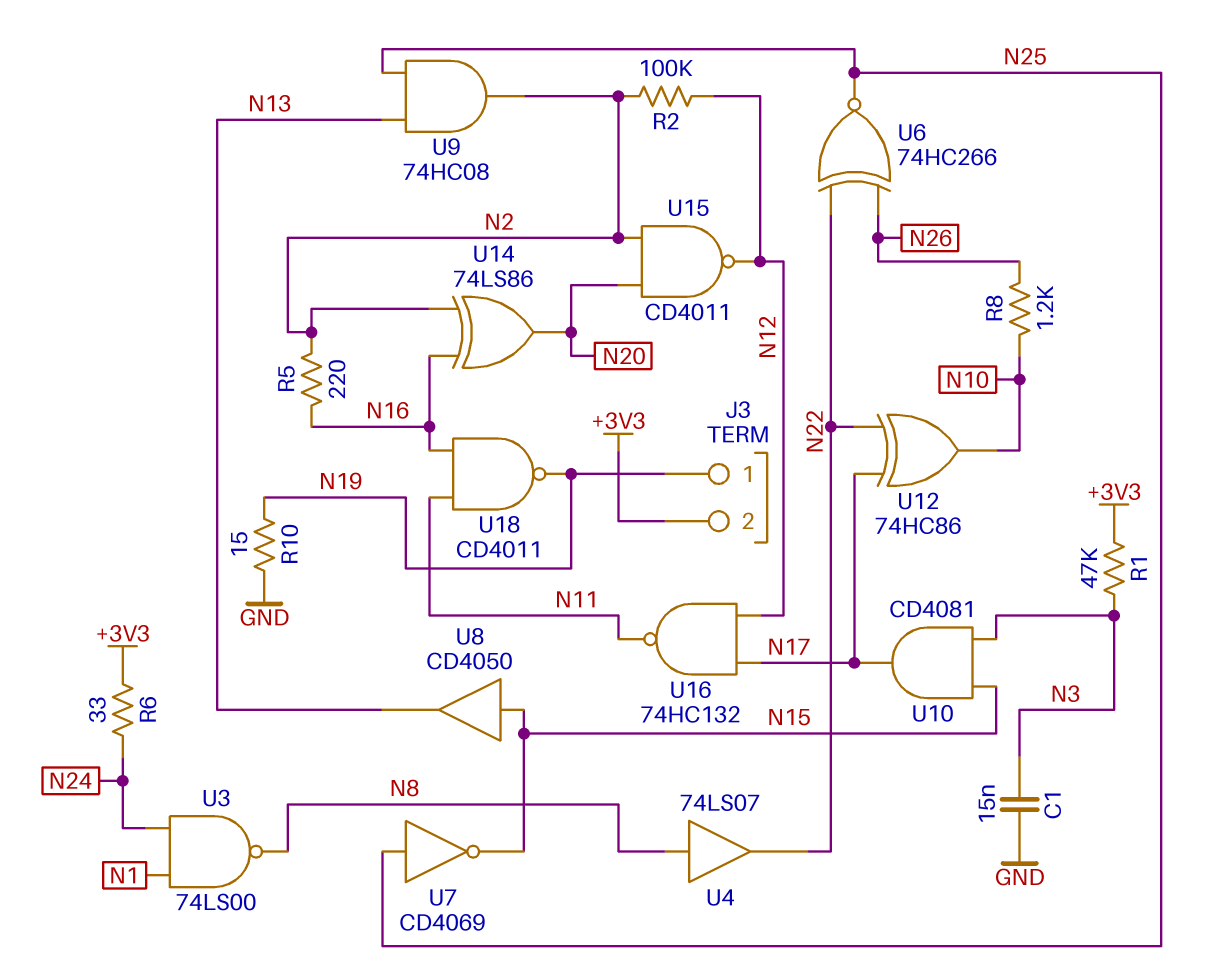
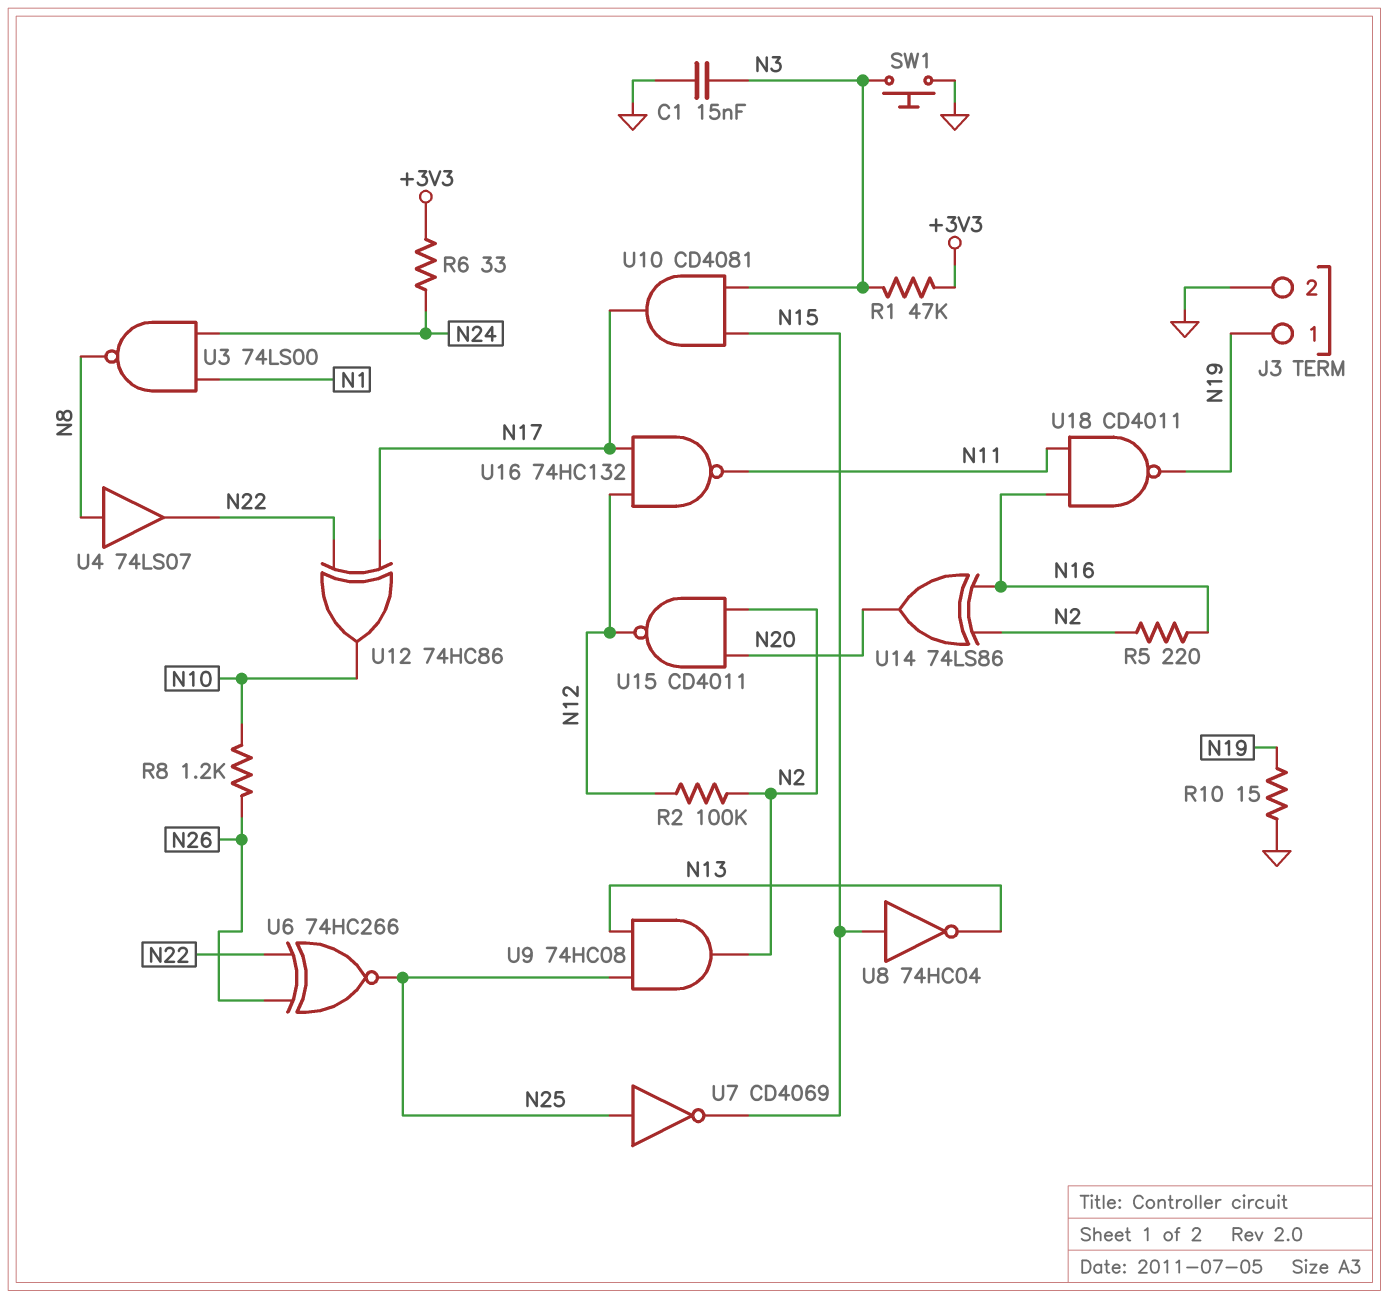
J3 pin 2: +3V3 -> GND
SW1: none -> button (GND, N3)
U8: buffer CD4050 (in N15, out N13) -> NOT 74HC04 (in N15, out N13)

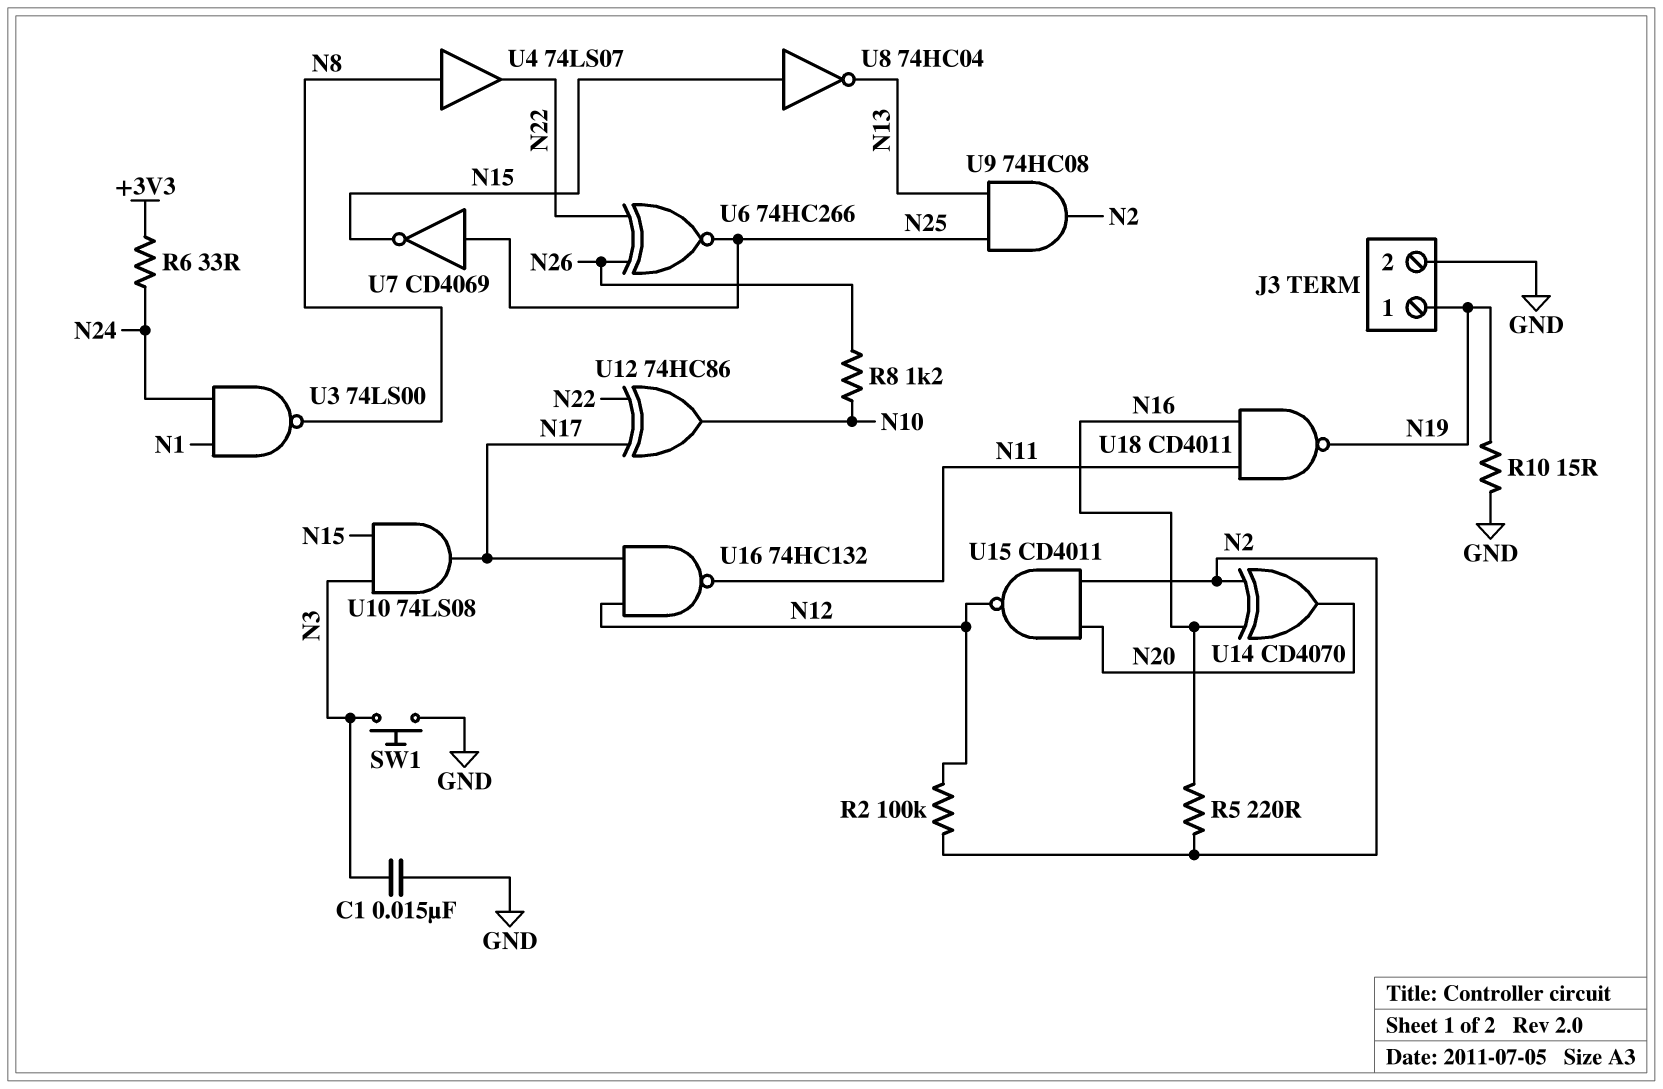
R1: 47k (+3V3, N3) -> none
U10: AND CD4081 (in N3, in N15, out N17) -> AND 74LS08 (in N3, in N15, out N17)
U14: XOR 74LS86 (in N2, in N16, out N20) -> XOR CD4070 (in N2, in N16, out N20)

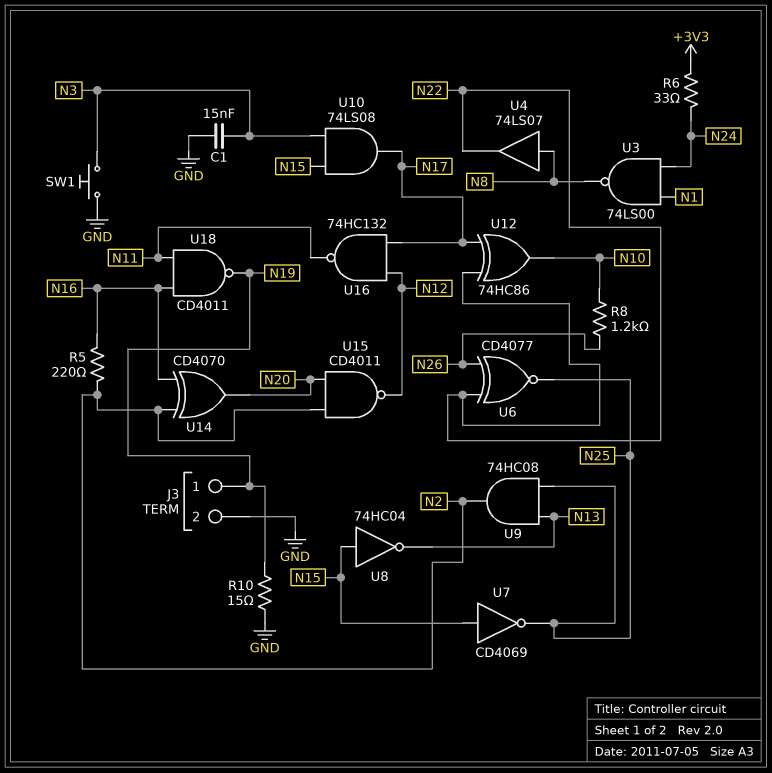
R2: 100k (N2, N12) -> none
U6: XNOR 74HC266 (in N22, in N26, out N25) -> XNOR CD4077 (in N22, in N26, out N25)
U7: NOT CD4069 (in N25, out N15) -> NOT CD4069 (in N15, out N25)

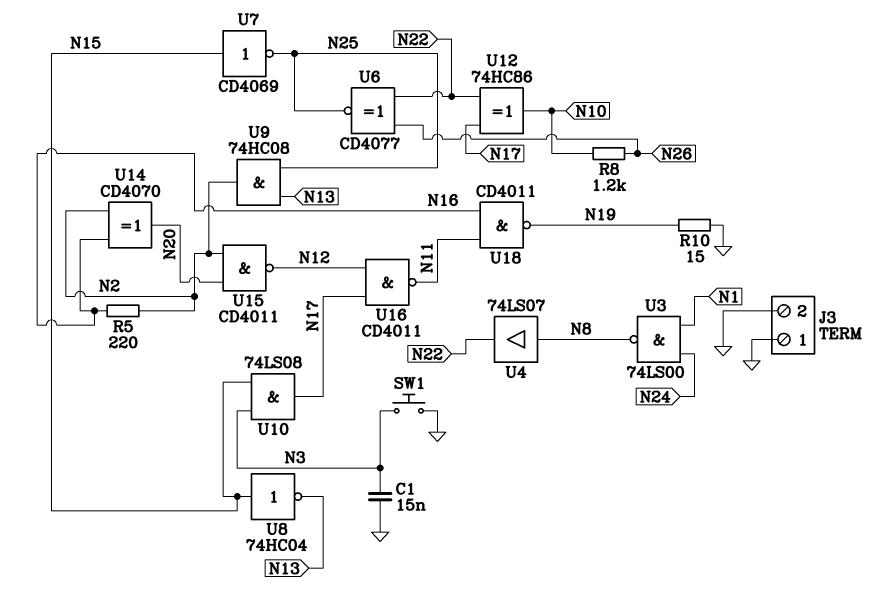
J3 pin 1: N19 -> GND
R6: 33 (+3V3, N24) -> none
U16: NAND 74HC132 (in N12, in N17, out N11) -> NAND CD4011 (in N12, in N17, out N11)

